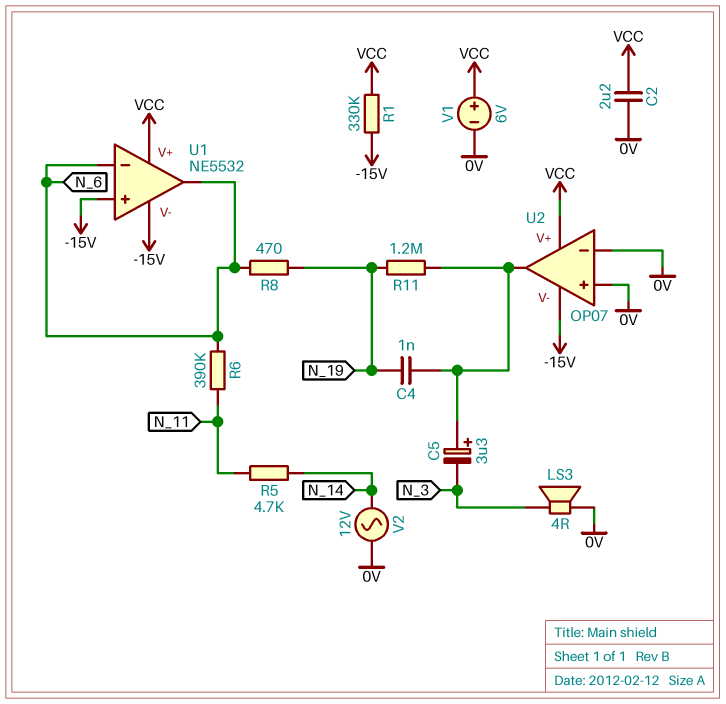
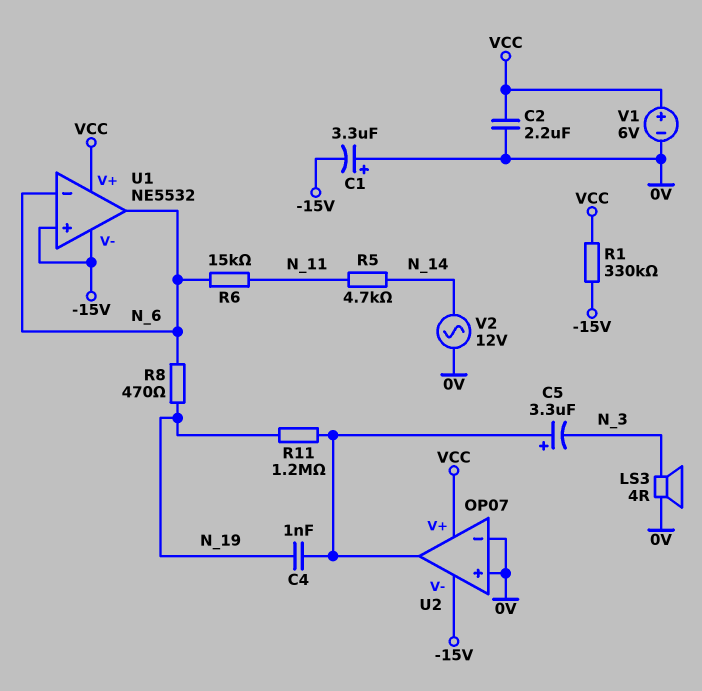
C1: none -> 3.3uF (plus 0V, minus -15V)
R6: 390k (N_6, N_11) -> 15k (N_6, N_11)

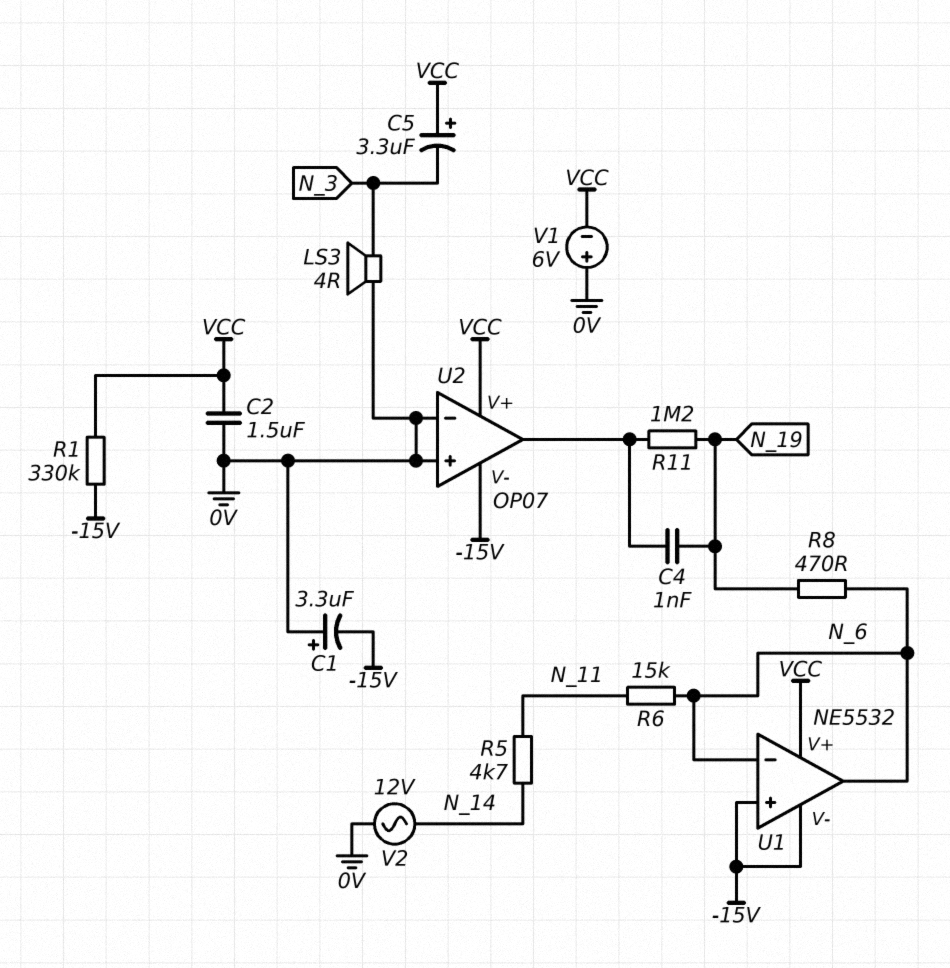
C2: 2.2uF (0V, VCC) -> 1.5uF (0V, VCC)
C5: 3.3uF (plus U2/out, minus N_3) -> 3.3uF (plus VCC, minus N_3)
V1: 6V (plus VCC, minus 0V) -> 6V (plus 0V, minus VCC)

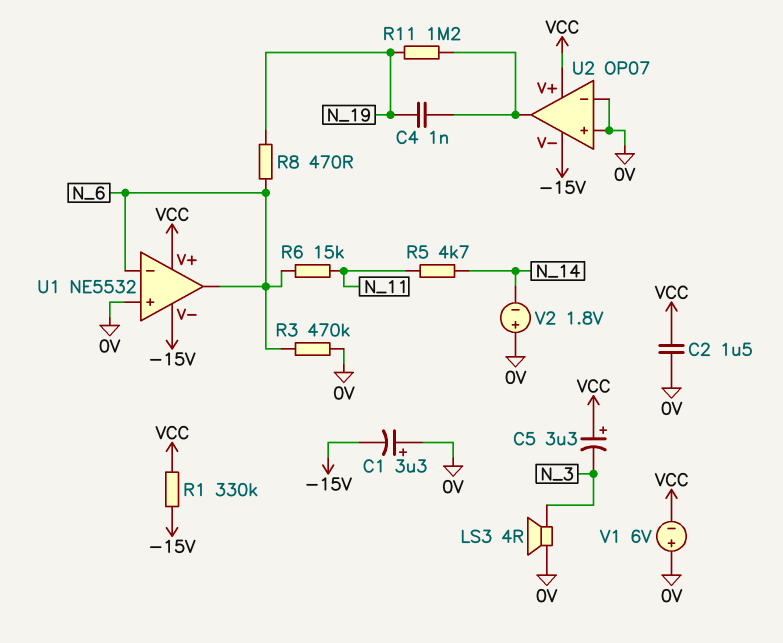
R3: none -> 470k (0V, N_6)
U1 pin in+: -15V -> 0V
V2: AC 12V (0V, N_14) -> 1.8V (plus 0V, minus N_14)

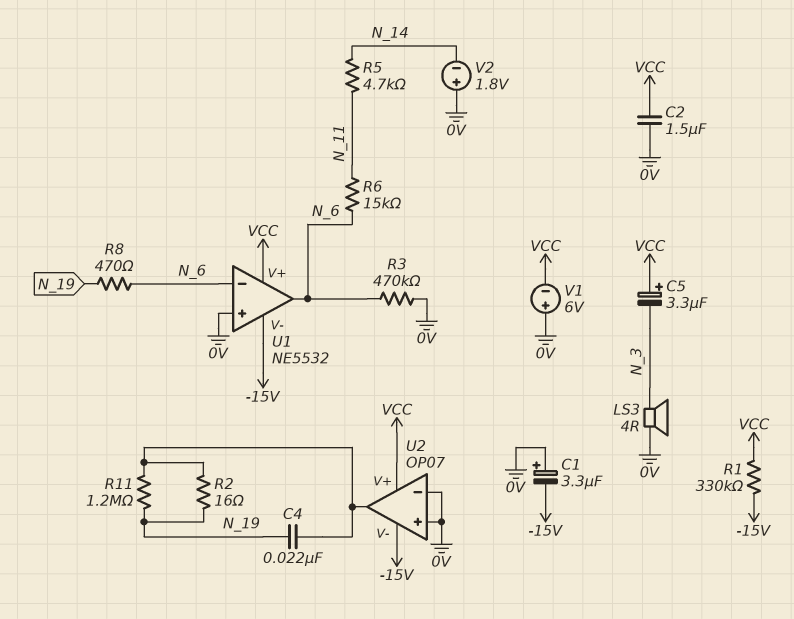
C4: 1nF (N_19, U2/out) -> 22nF (N_19, U2/out)
R2: none -> 16 (N_19, U2/out)

